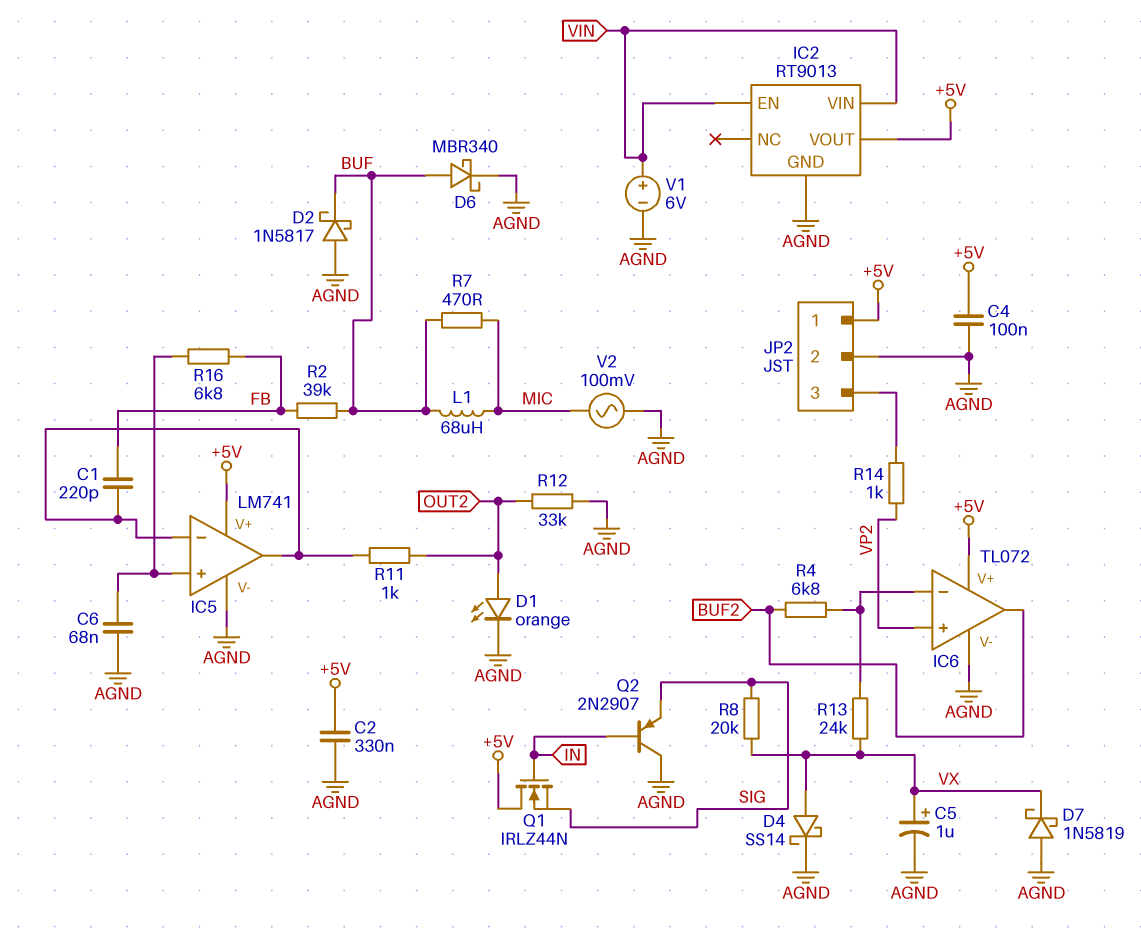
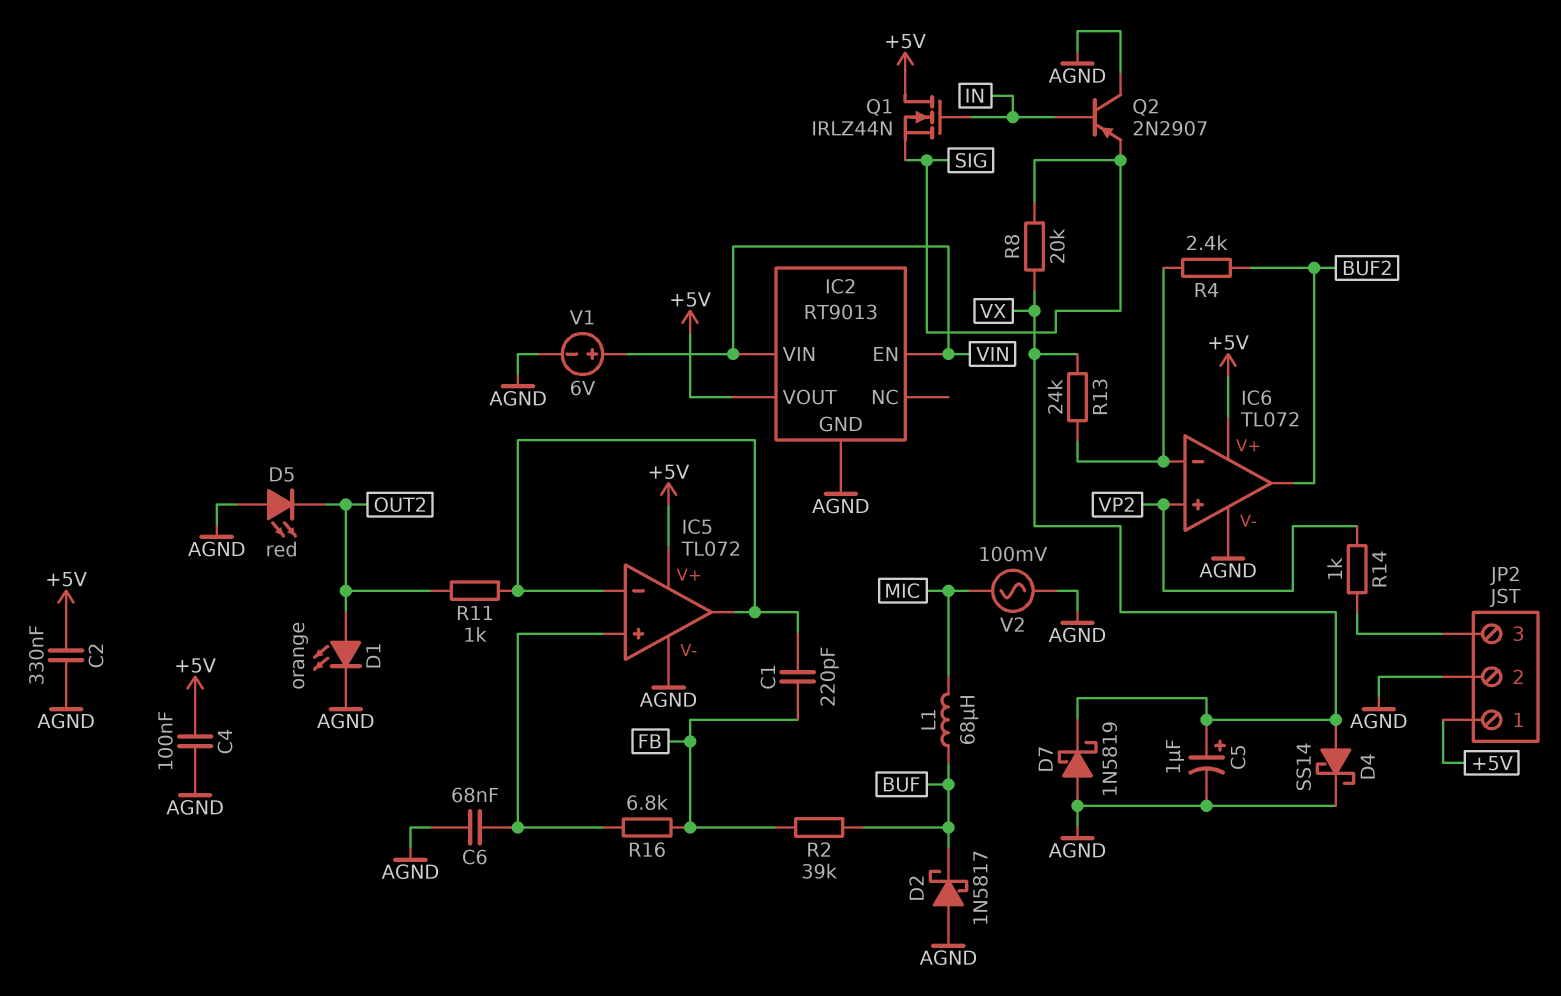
D5: none -> LED red (A AGND, K OUT2)
D6: schottky MBR340 (A BUF, K AGND) -> none
IC5: LM741 -> TL072
R4: 6.8k (BUF2, IC6/in-) -> 2.4k (BUF2, IC6/in-)
R7: 470 (BUF, MIC) -> none
R12: 33k (AGND, OUT2) -> none

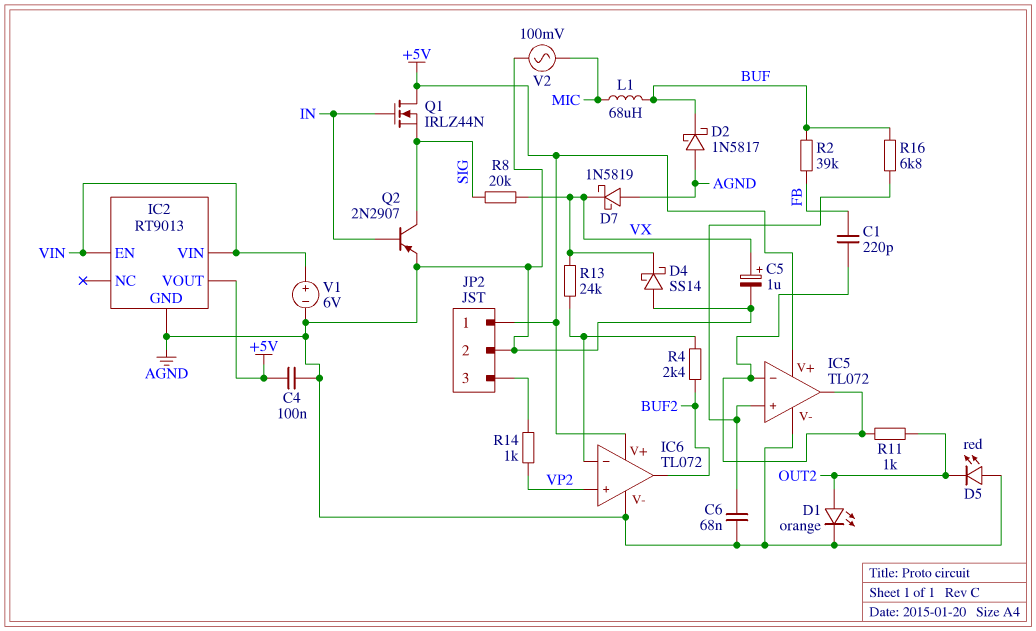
C2: 330nF (+5V, AGND) -> none
D4: schottky SS14 (A VX, K AGND) -> schottky SS14 (A AGND, K VX)
Q2: PNP 2N2907 (B IN, C AGND, E SIG) -> PNP 2N2907 (B IN, C SIG, E AGND)
R16: 6.8k (FB, IC5/in+) -> 6.8k (BUF, IC5/in+)

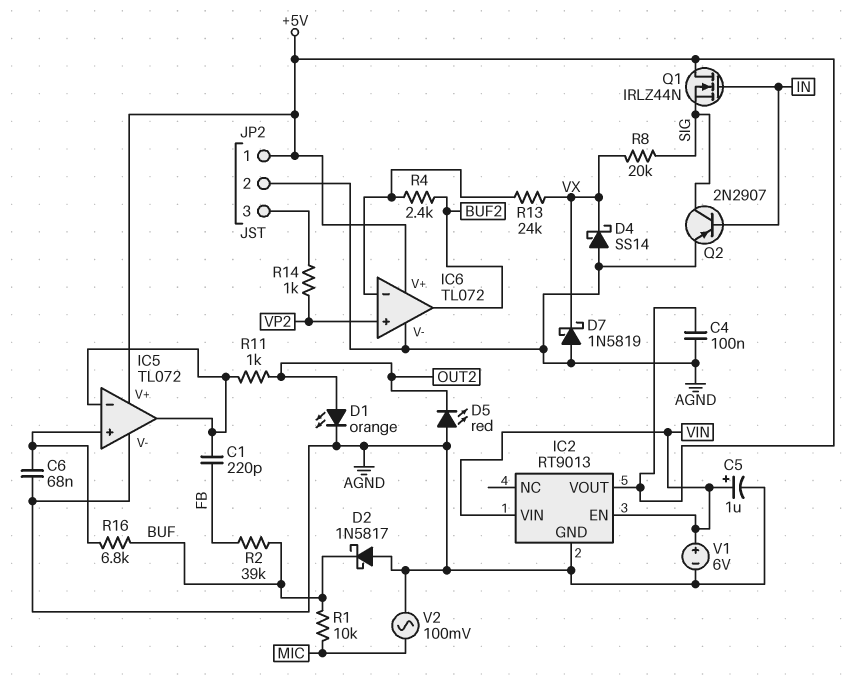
C5: 1uF (plus VX, minus AGND) -> 1uF (plus VIN, minus AGND)
L1: 68uH (BUF, MIC) -> none
R1: none -> 10k (BUF, MIC)

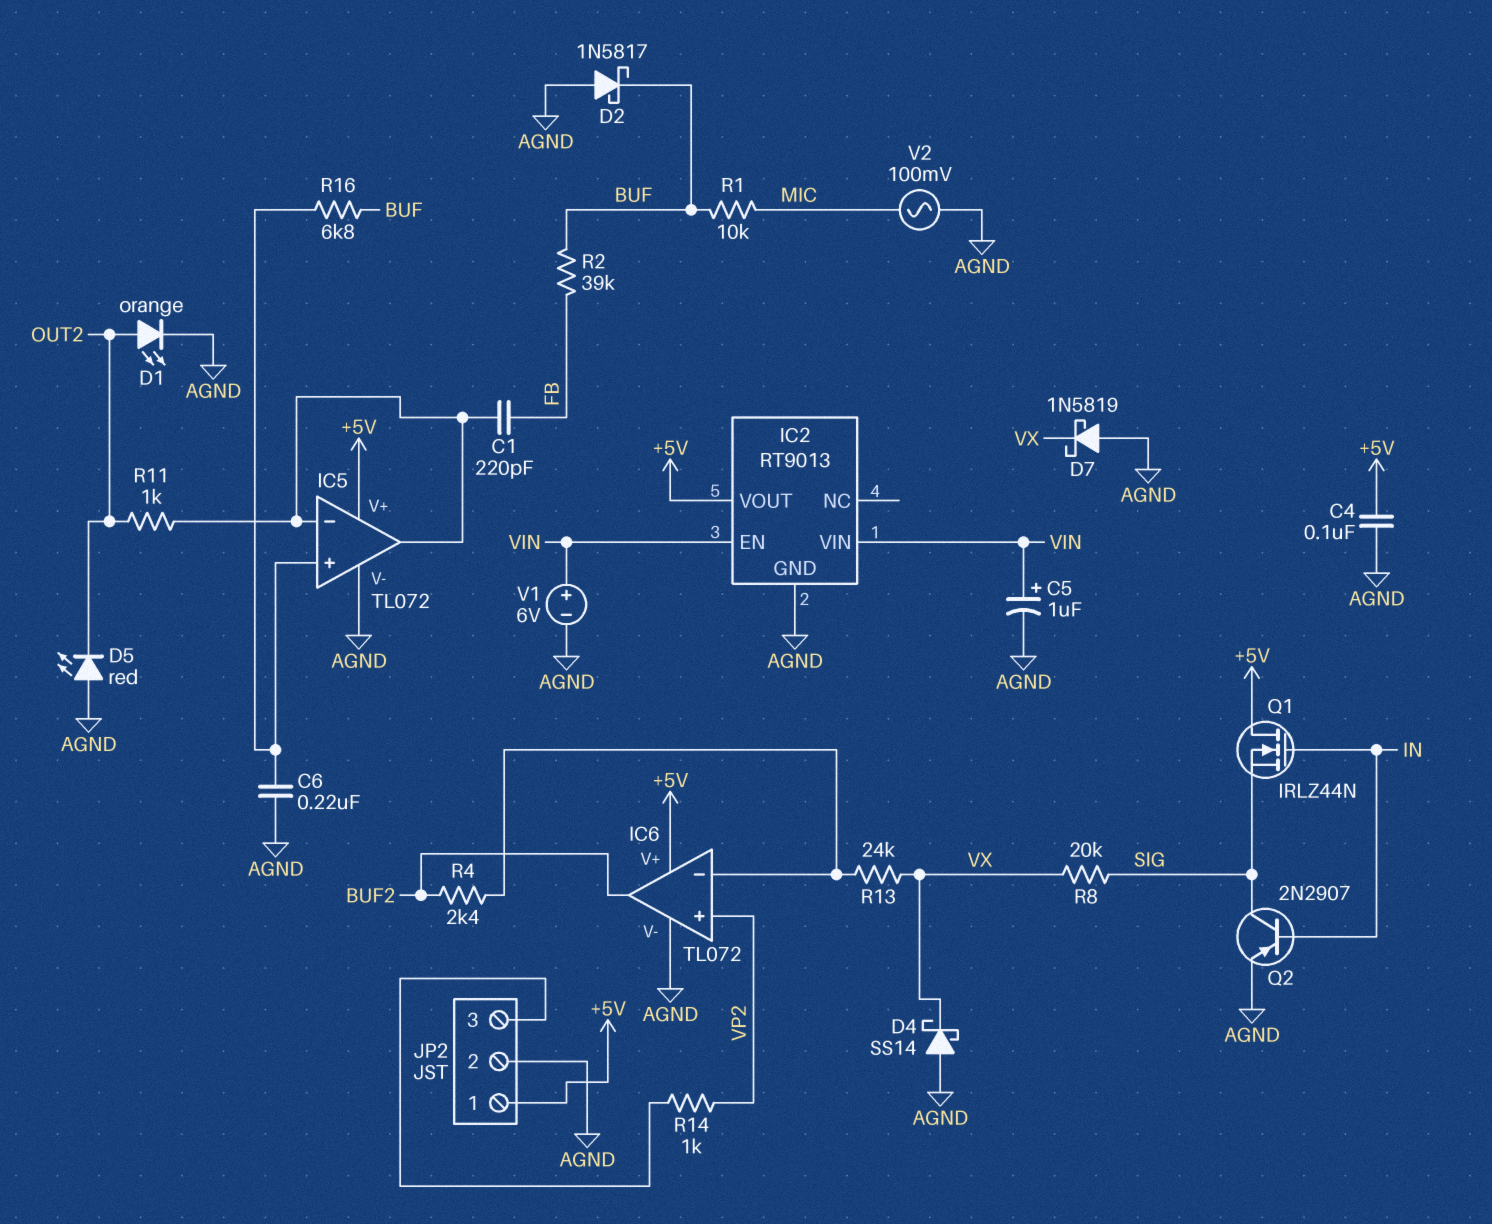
C6: 68nF (AGND, IC5/in+) -> 220nF (AGND, IC5/in+)

